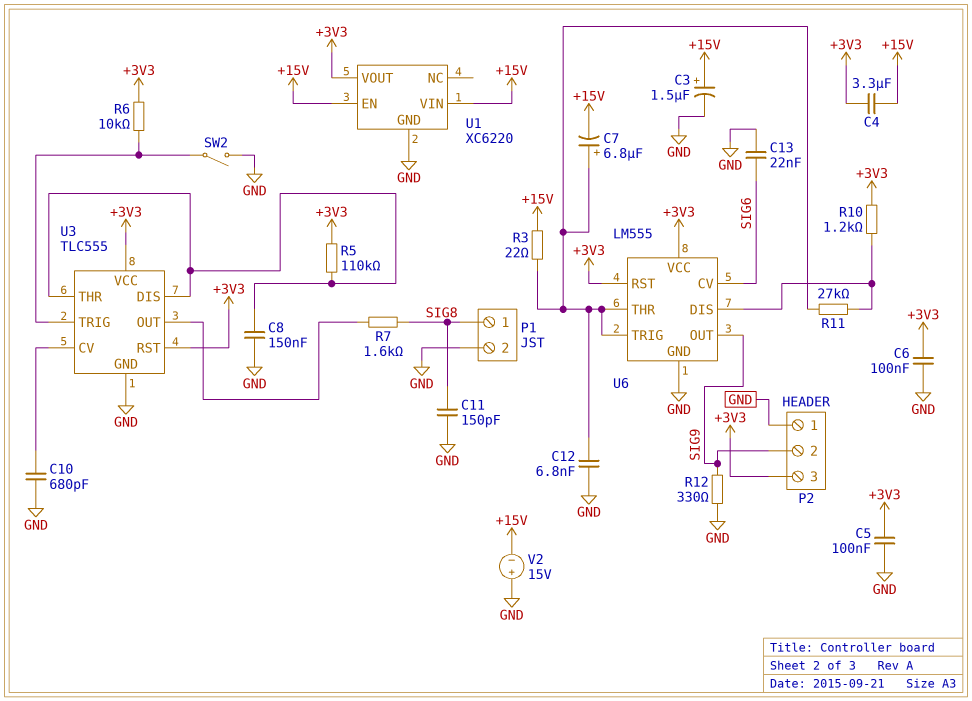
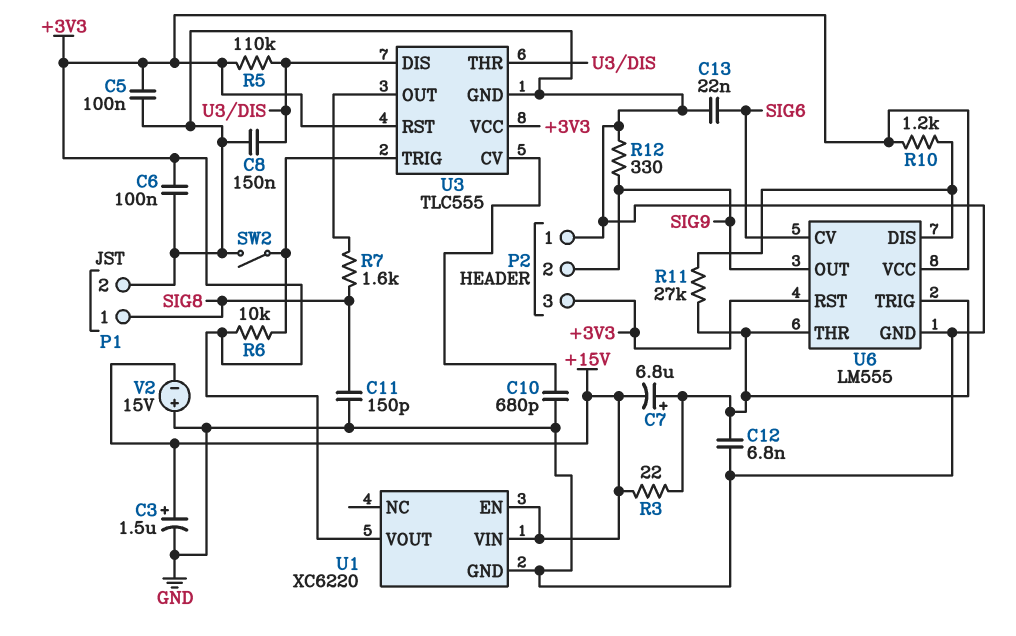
C4: 3.3uF (+3V3, +15V) -> none

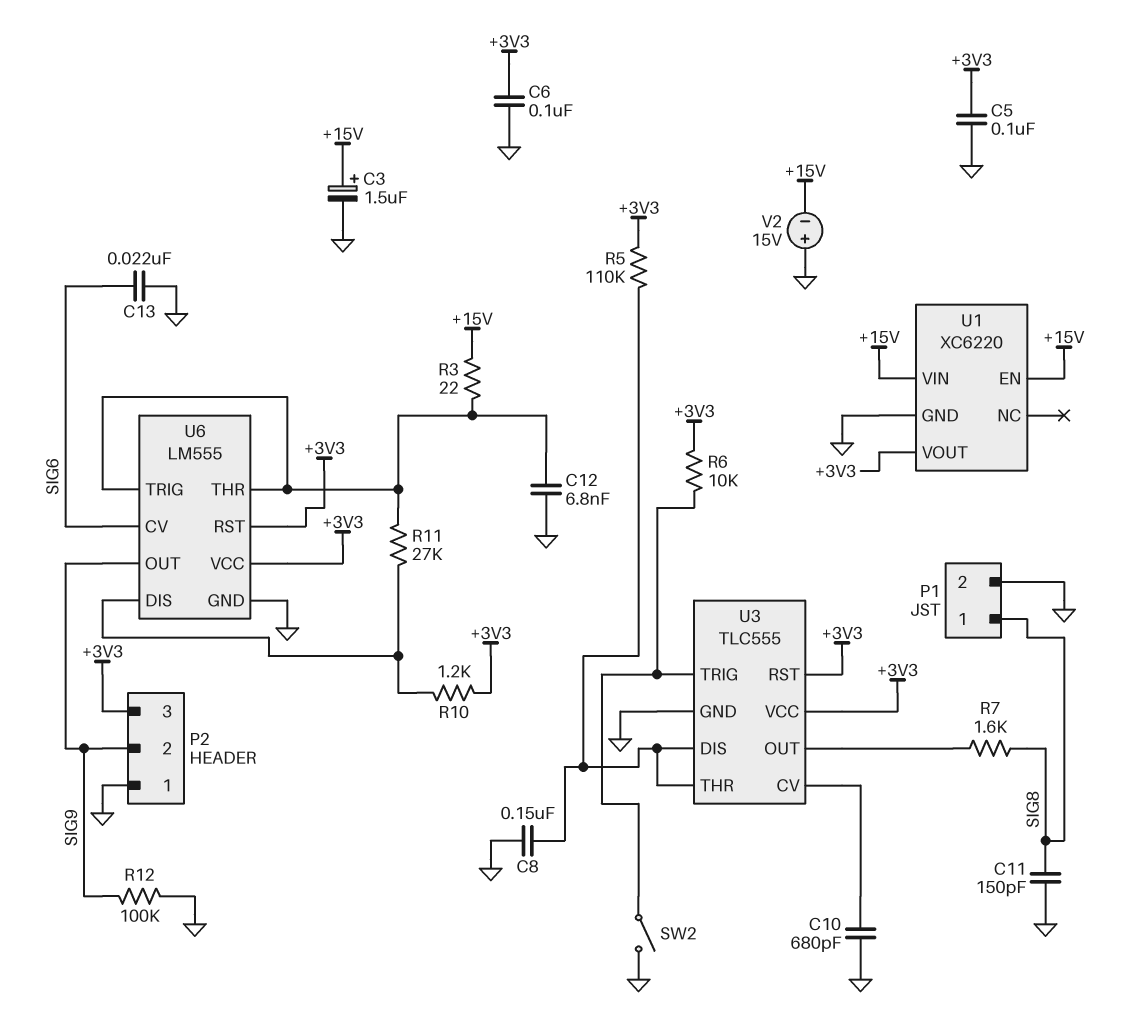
C7: 6.8uF (plus U6/THR, minus +15V) -> none
R12: 330 (GND, SIG9) -> 100k (GND, SIG9)

